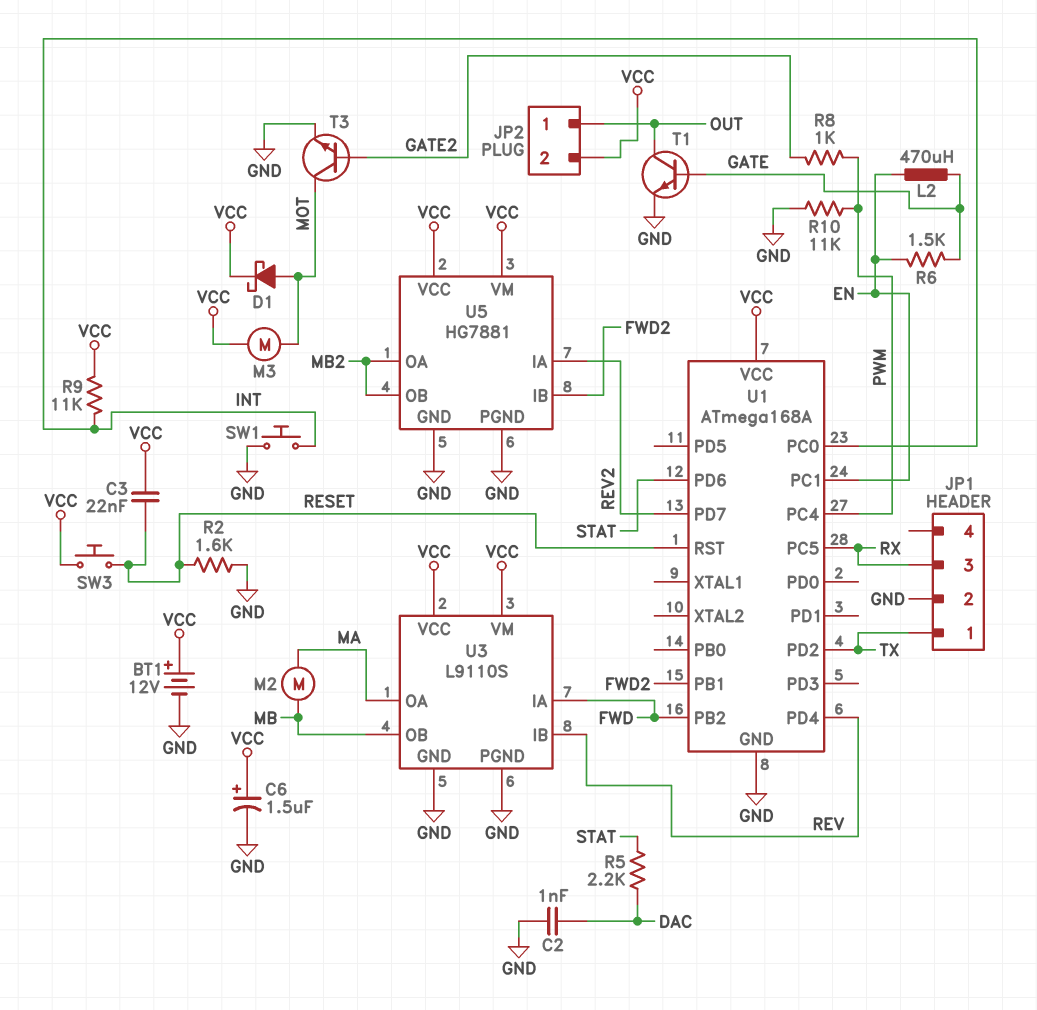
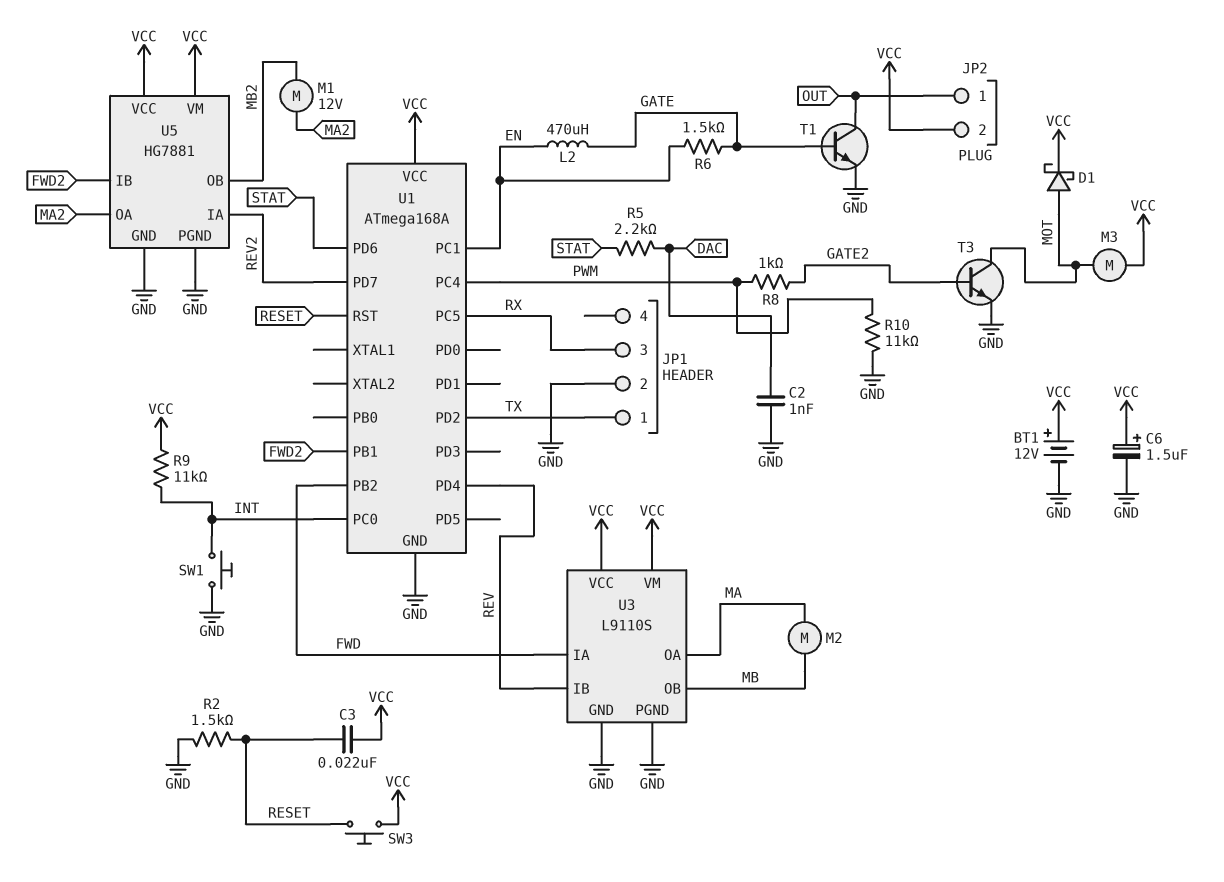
M1: none -> motor 12V (MA2, MB2)
R2: 1.6k (GND, RESET) -> 1.5k (GND, RESET)
U5 pin OA: MB2 -> MA2

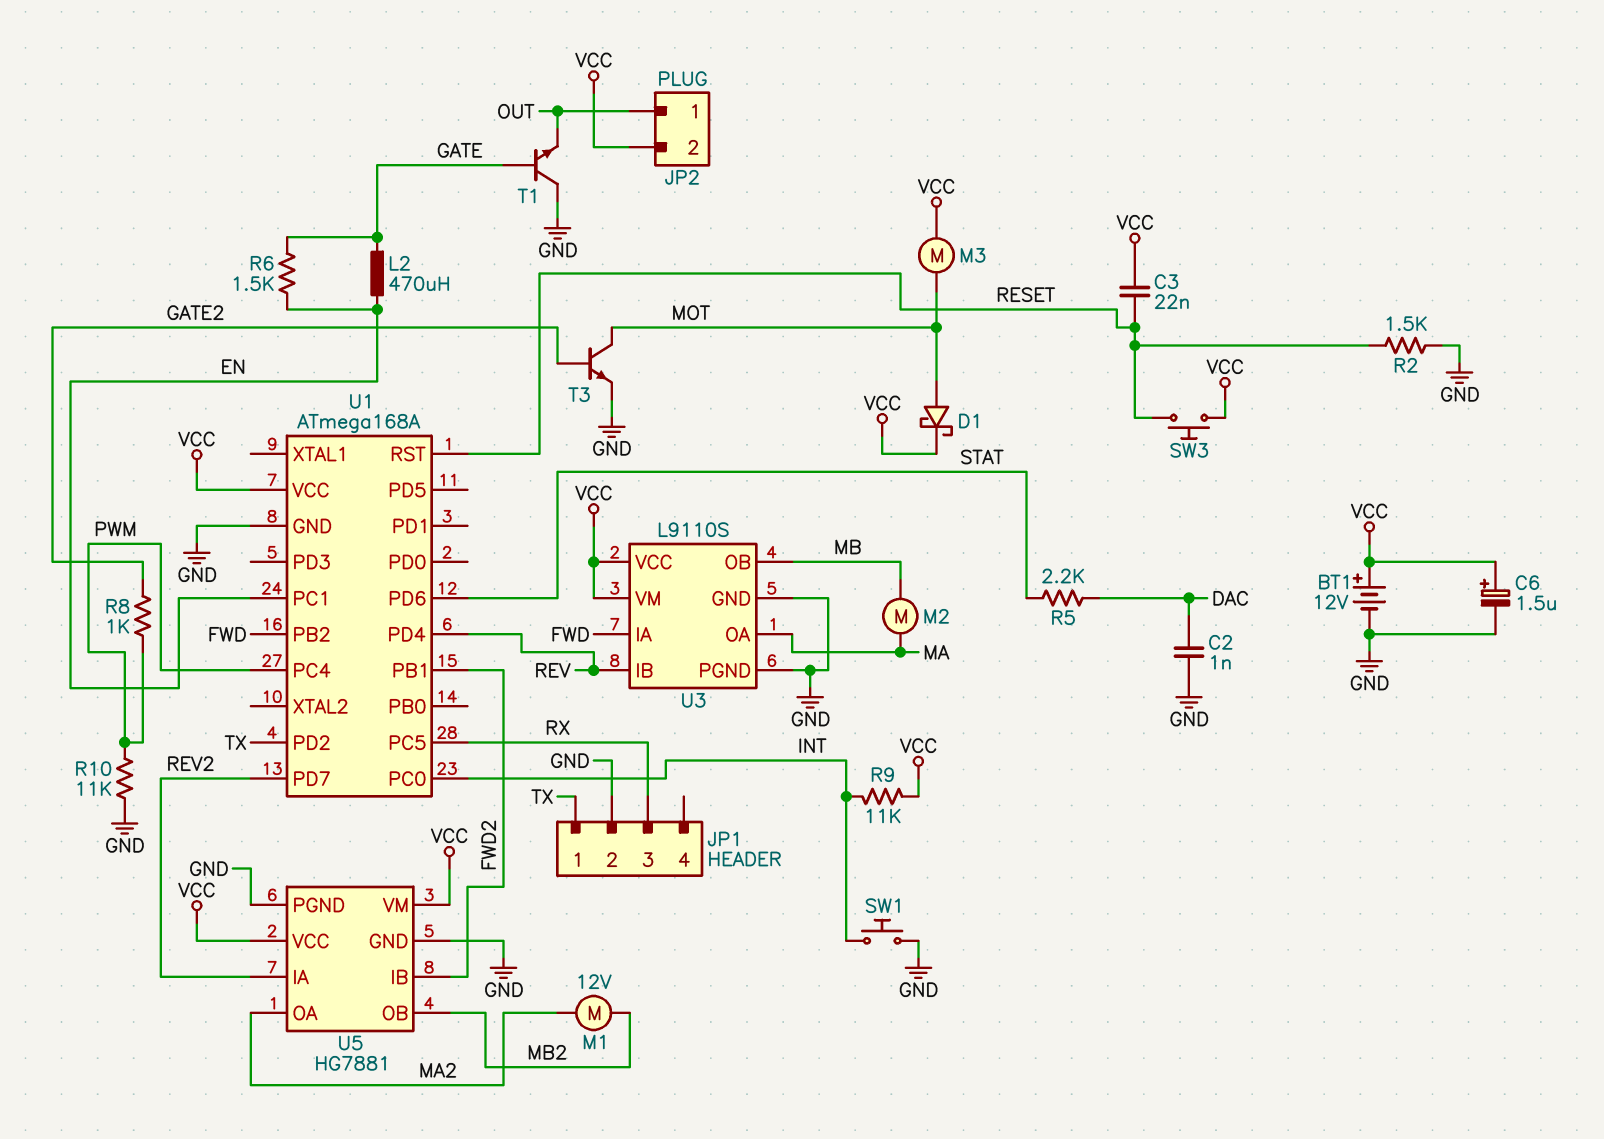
T1: NPN (B GATE, C OUT, E GND) -> NPN (B GATE, C GND, E OUT)

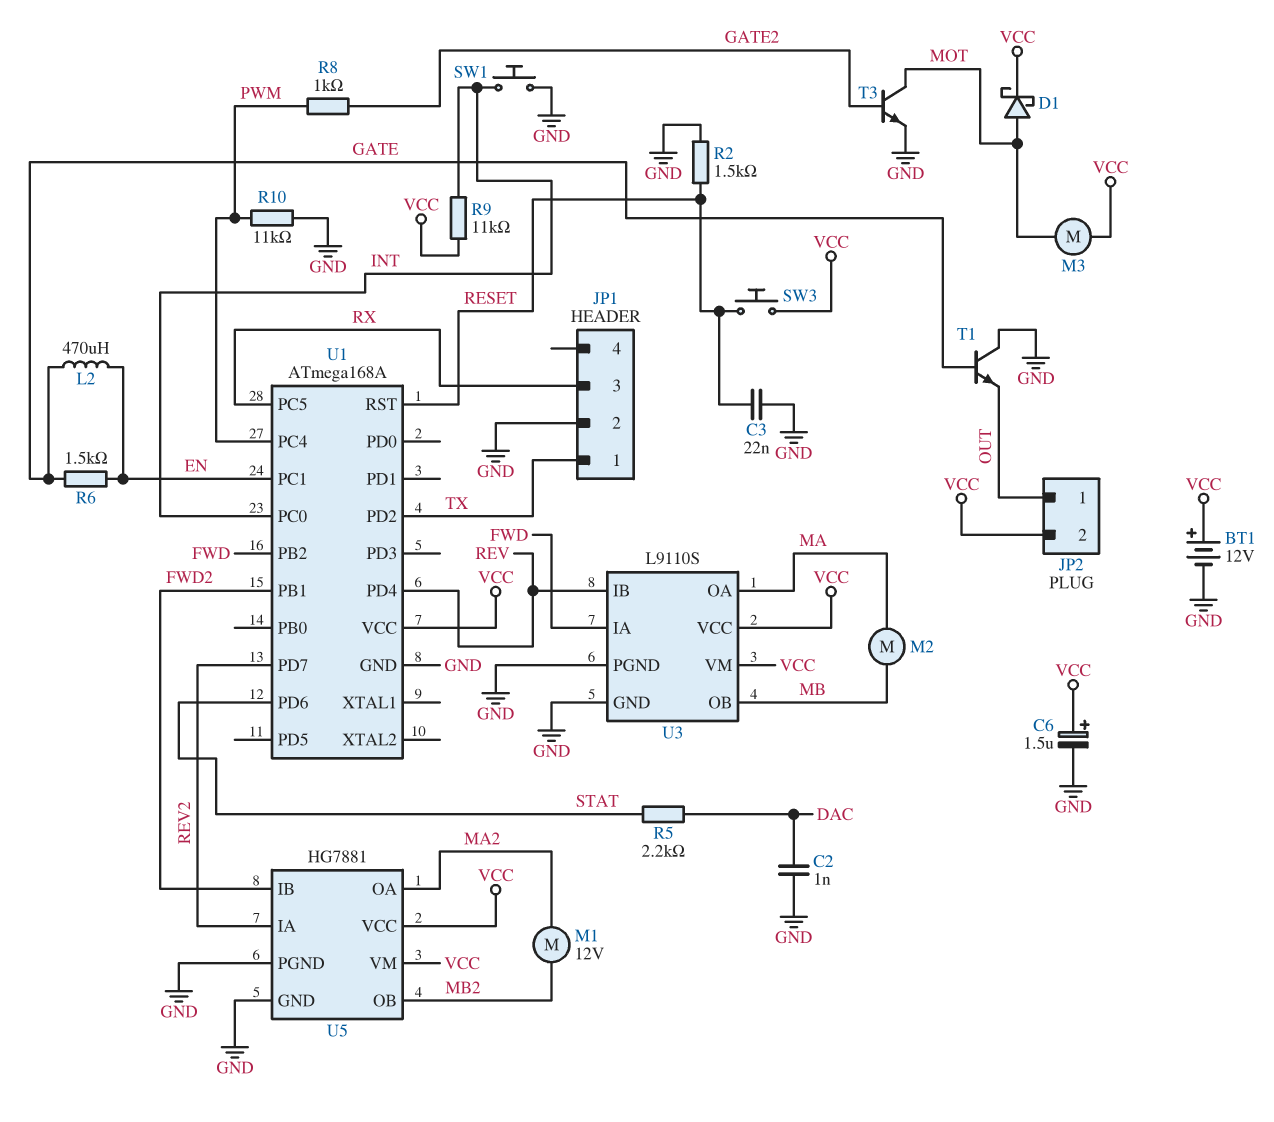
C3: 22nF (RESET, VCC) -> 22nF (GND, RESET)

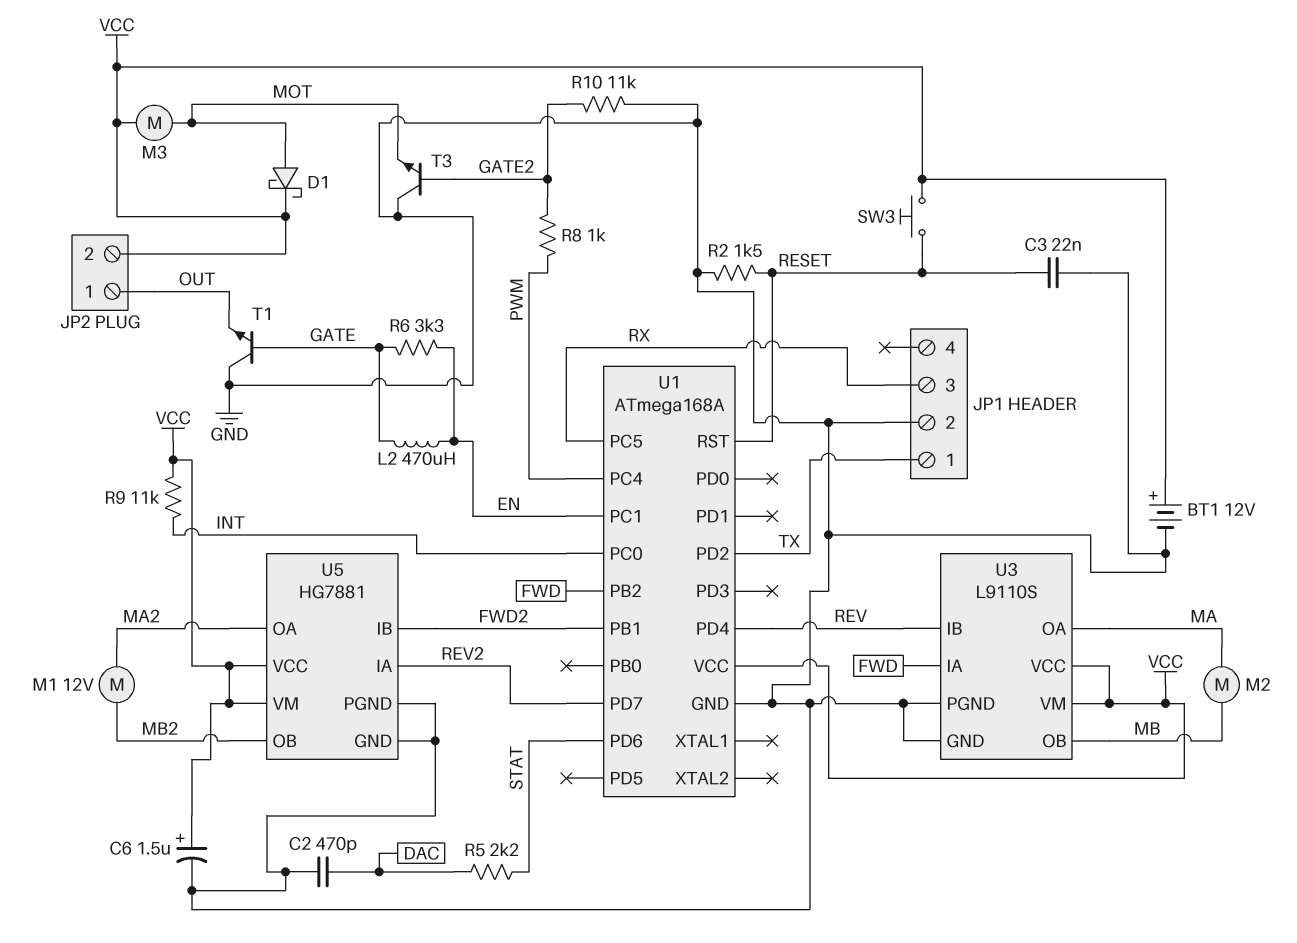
C2: 1nF (DAC, GND) -> 470pF (DAC, GND)
R6: 1.5k (EN, GATE) -> 3.3k (EN, GATE)
R10: 11k (GND, PWM) -> 11k (GATE2, GND)
SW1: button (GND, INT) -> none
T3: NPN (B GATE2, C MOT, E GND) -> NPN (B GATE2, C GND, E MOT)

